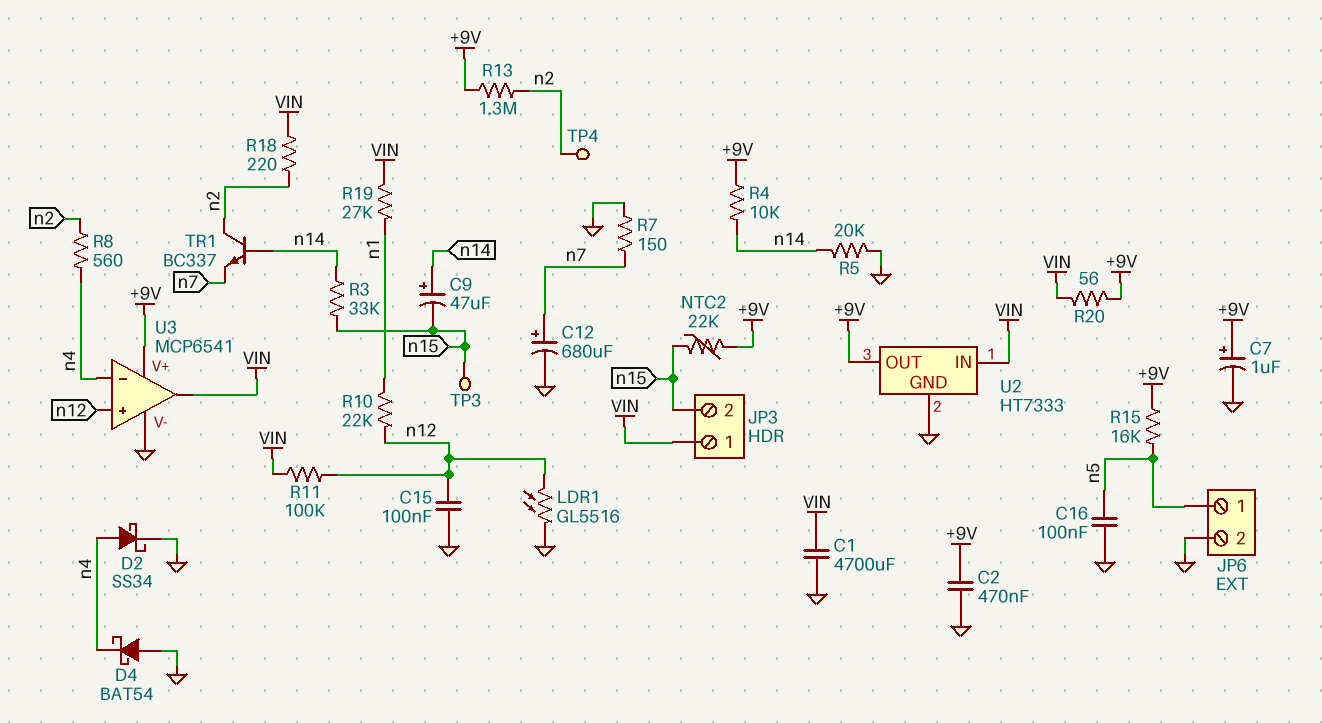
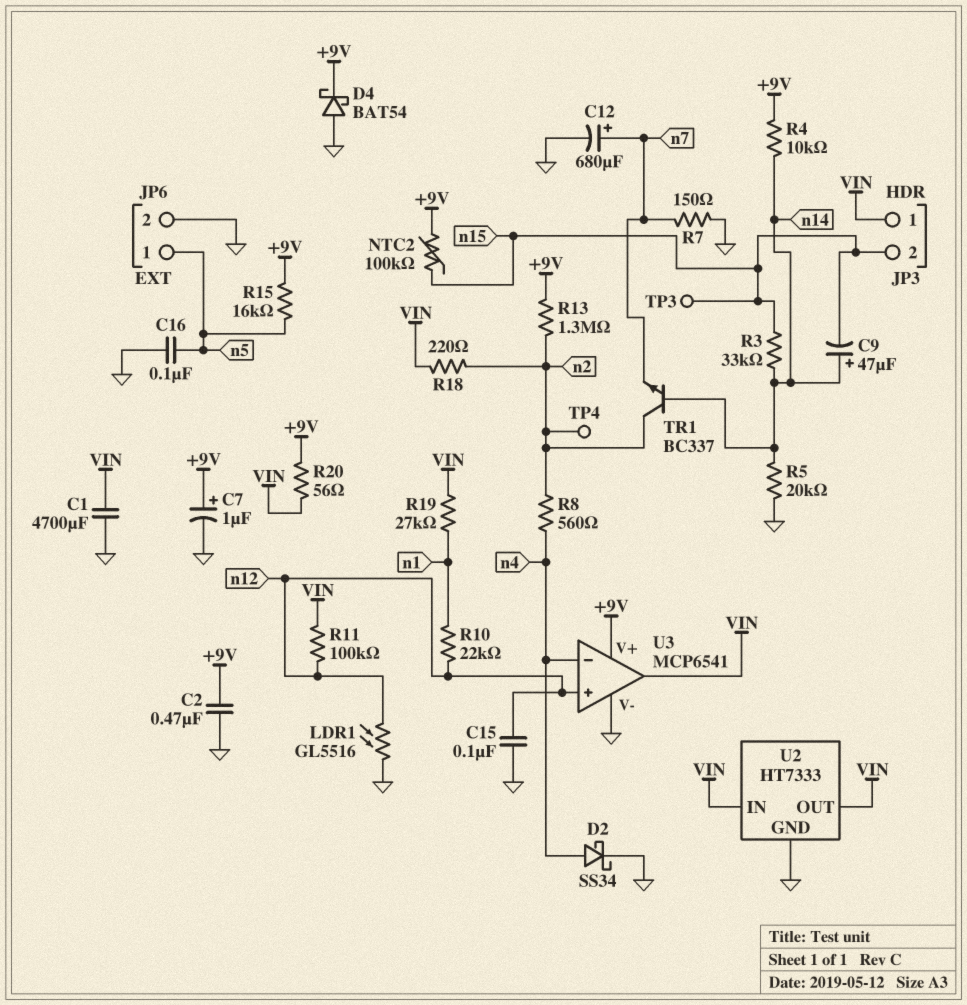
D4: schottky BAT54 (A GND, K n4) -> schottky BAT54 (A GND, K +9V)
NTC2: 22k (+9V, n15) -> 100k (+9V, n15)
U2 pin OUT: +9V -> VIN

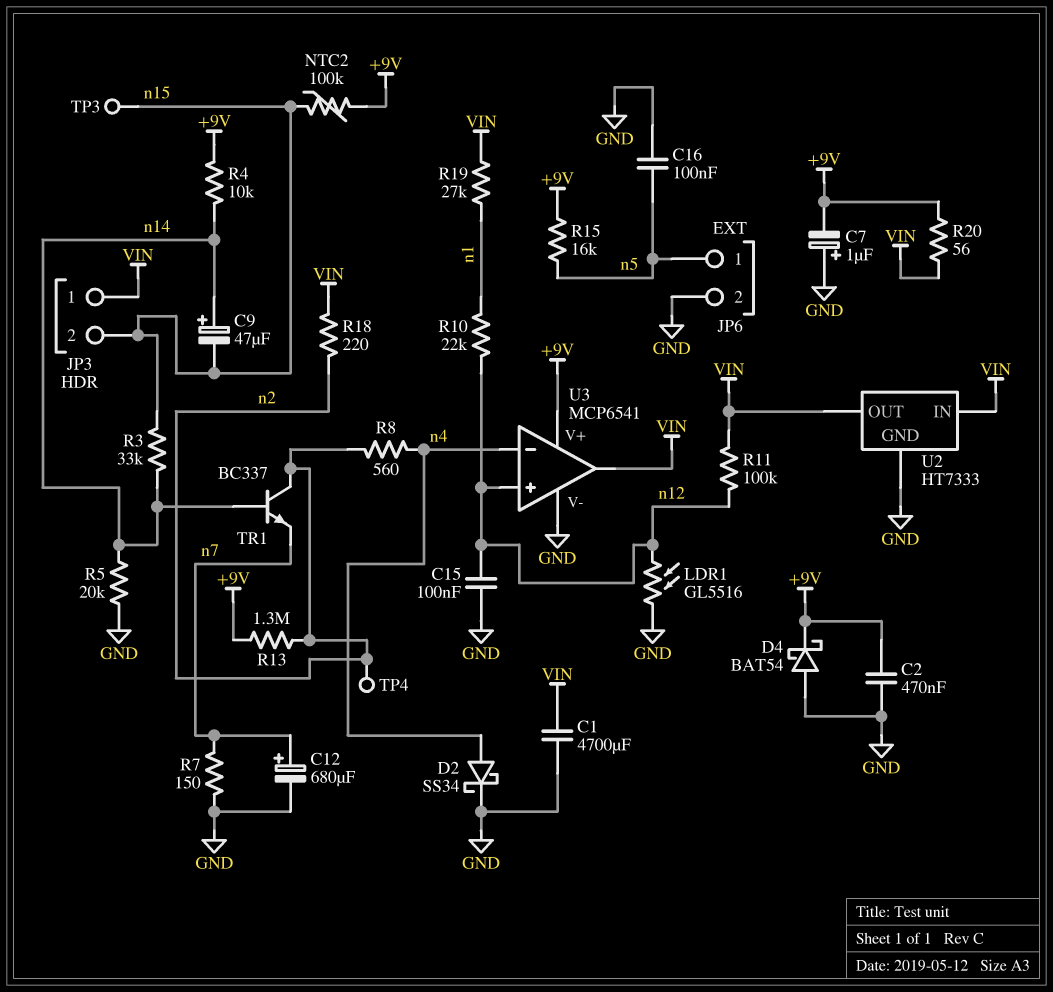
C7: 1uF (plus +9V, minus GND) -> 1uF (plus GND, minus +9V)

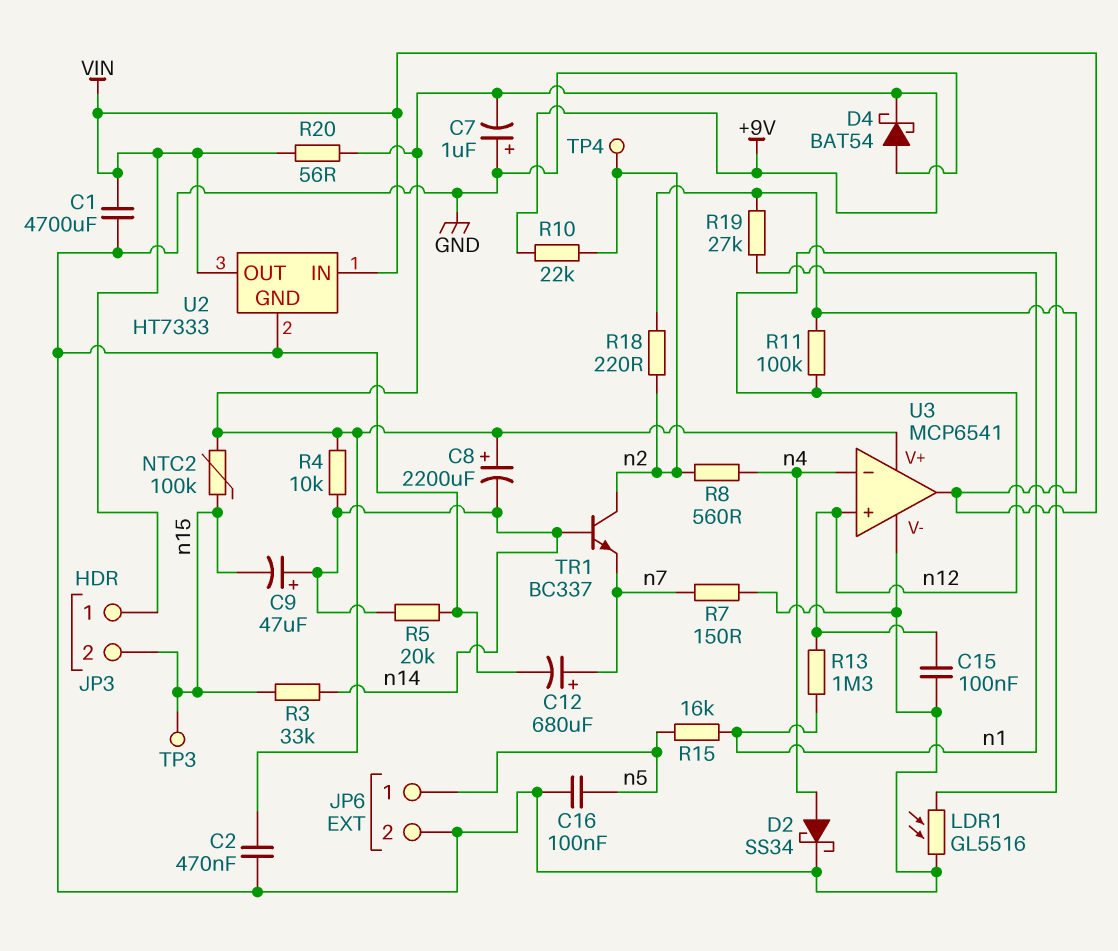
C8: none -> 2200uF (plus +9V, minus n14)
R10: 22k (n1, n12) -> 22k (+9V, n2)
R13: 1.3M (+9V, n2) -> 1.3M (n1, n12)
R15: 16k (+9V, n5) -> 16k (n1, n5)

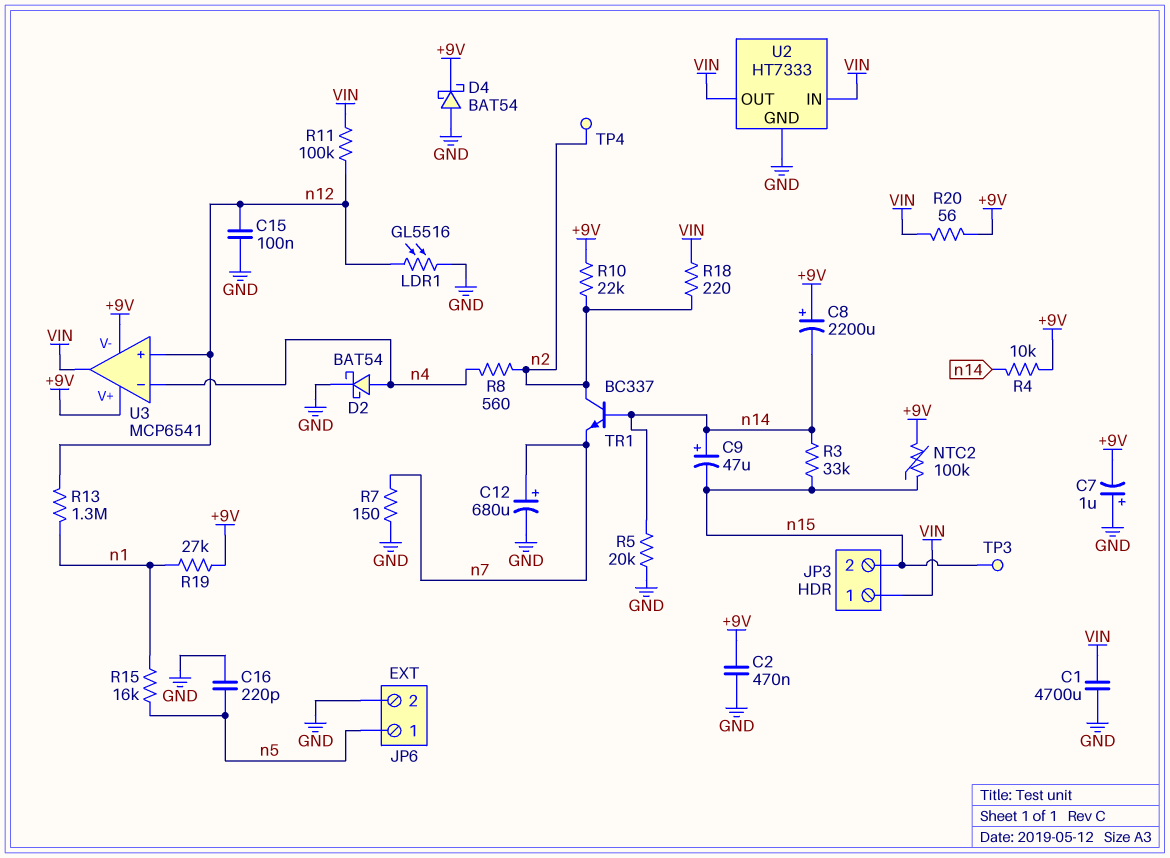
C16: 100nF (GND, n5) -> 220pF (GND, n5)
D2: schottky SS34 (A n4, K GND) -> schottky BAT54 (A n4, K GND)
R19: 27k (VIN, n1) -> 27k (+9V, n1)
U3 pin V-: GND -> +9V

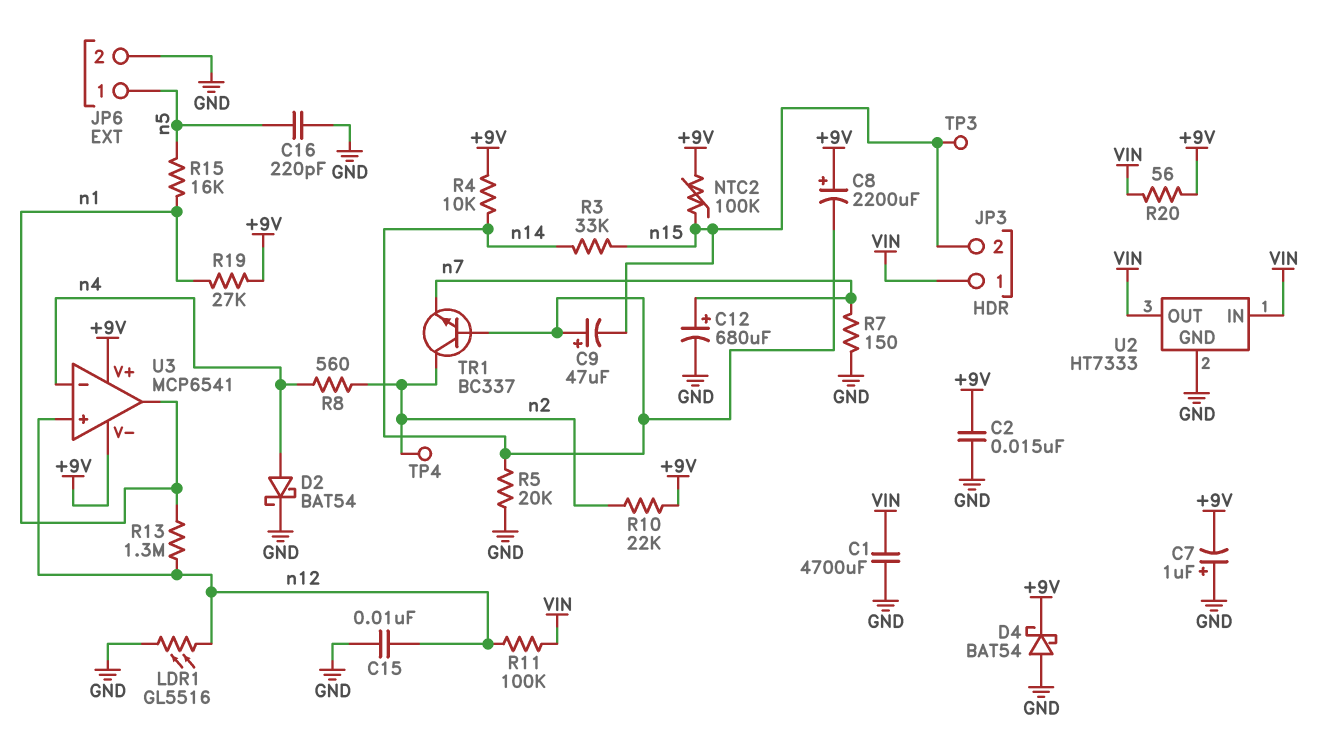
C2: 470nF (+9V, GND) -> 15nF (+9V, GND)
C15: 100nF (GND, n12) -> 10nF (GND, n12)
R18: 220 (VIN, n2) -> none
U3 pin out: VIN -> n1

